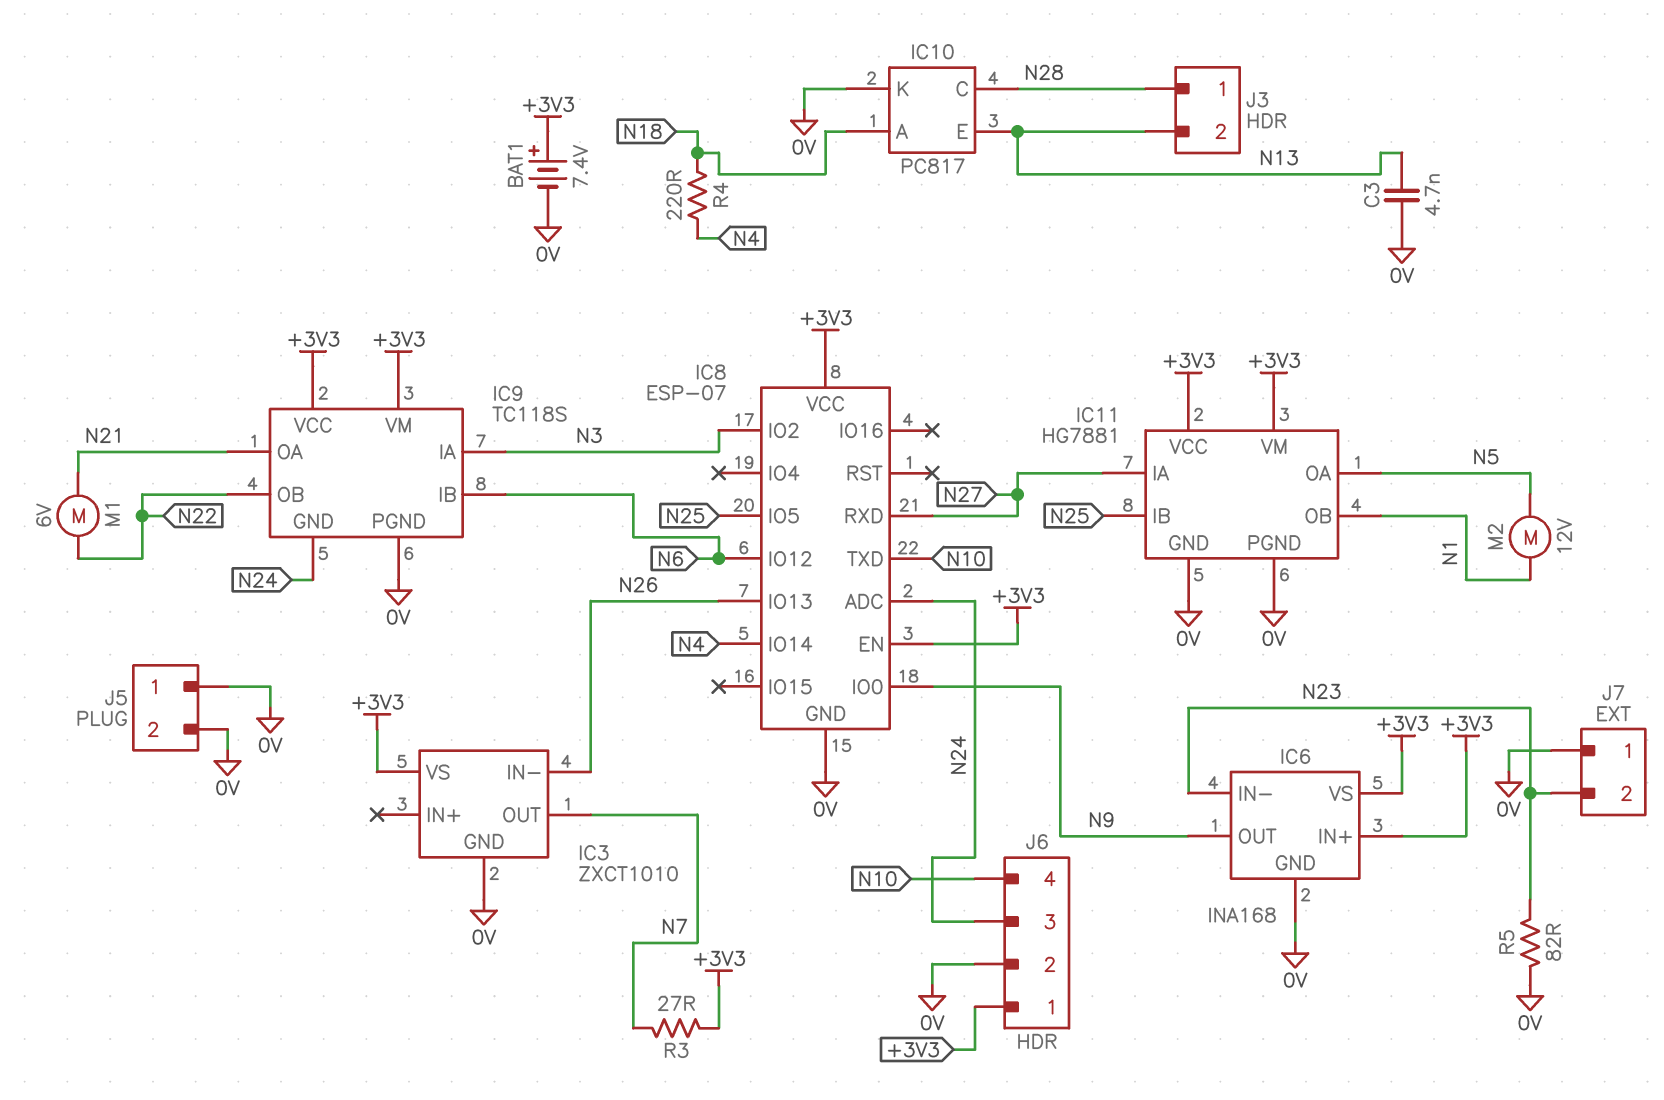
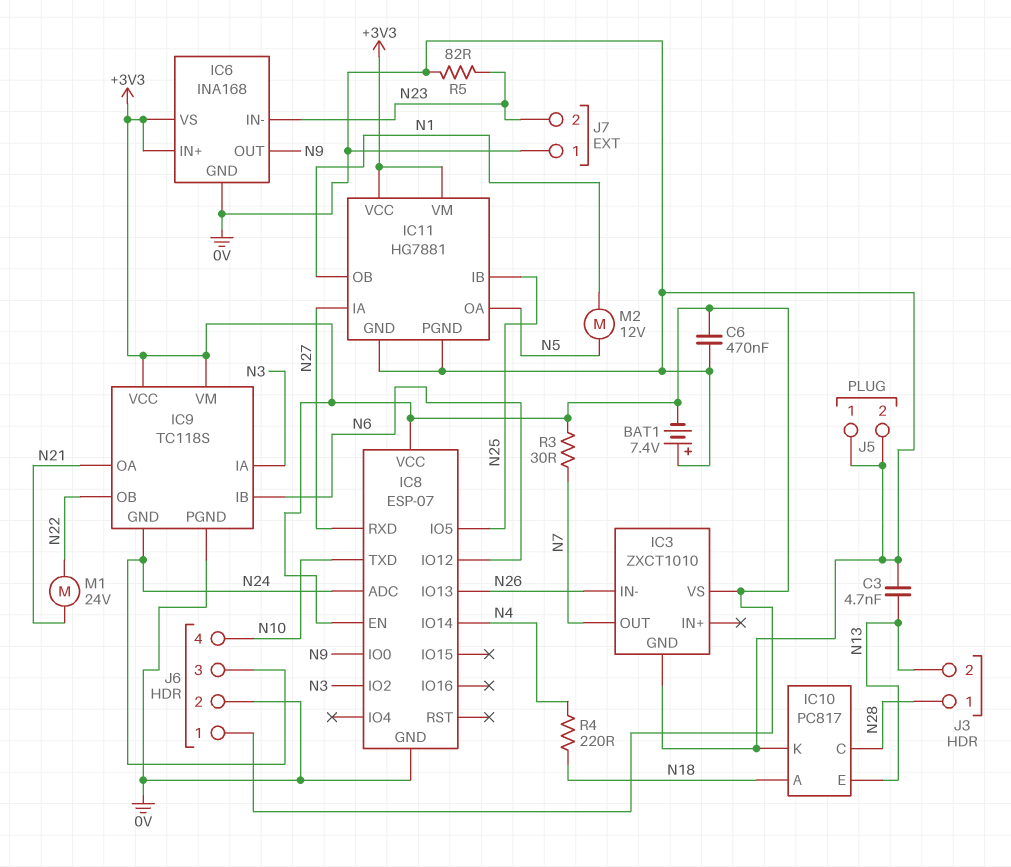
BAT1: 7.4V (plus +3V3, minus 0V) -> 7.4V (plus 0V, minus +3V3)
C6: none -> 470nF (+3V3, 0V)
M1: motor 6V (N21, N22) -> motor 24V (N21, N22)
R3: 27 (+3V3, N7) -> 30 (+3V3, N7)

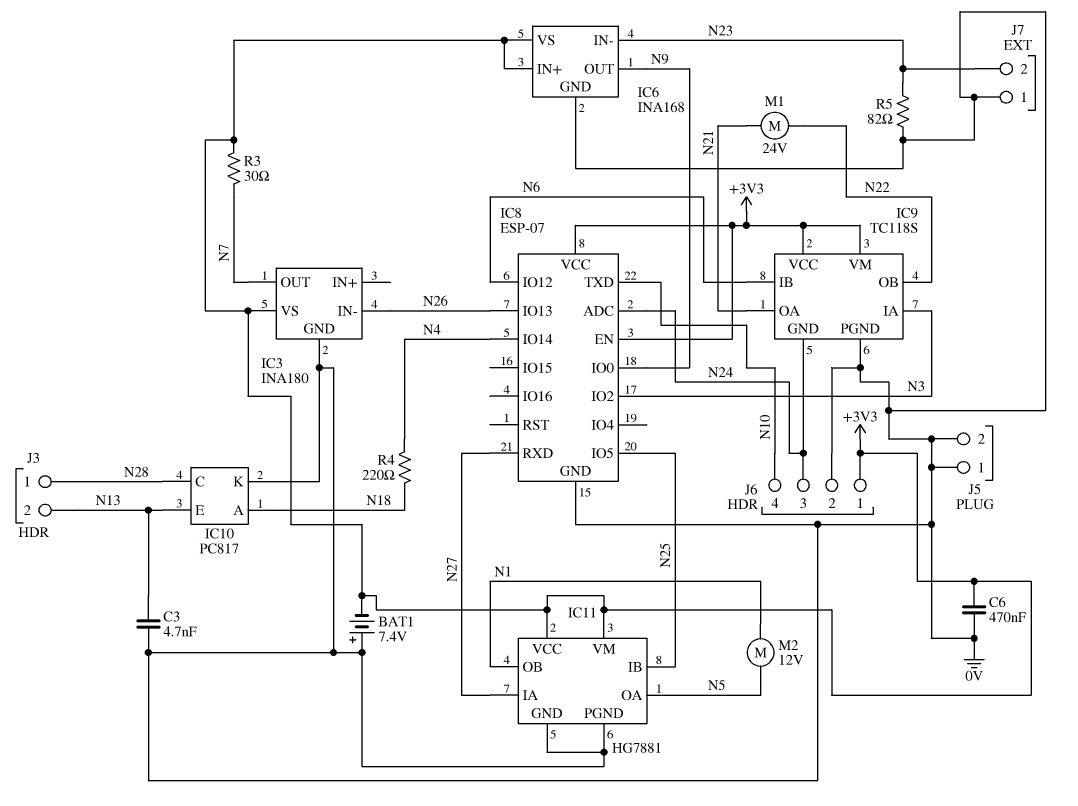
IC3: ZXCT1010 -> INA180

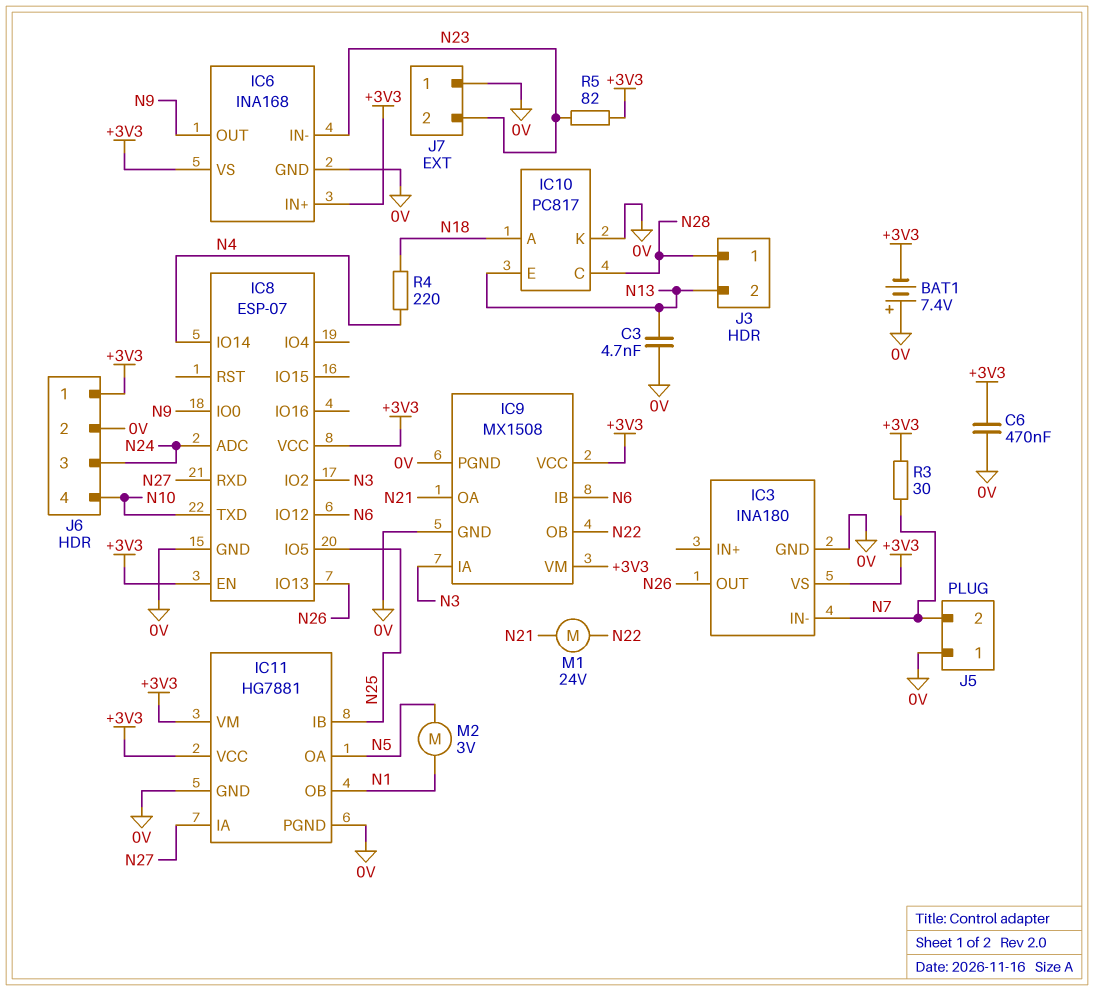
IC3 pin IN-: N26 -> N7
IC3 pin OUT: N7 -> N26
IC9: TC118S -> MX1508
IC9 pin GND: N24 -> 0V
J5 pin 2: 0V -> N7
M2: motor 12V (N1, N5) -> motor 3V (N1, N5)
R5: 82 (0V, N23) -> 82 (+3V3, N23)

